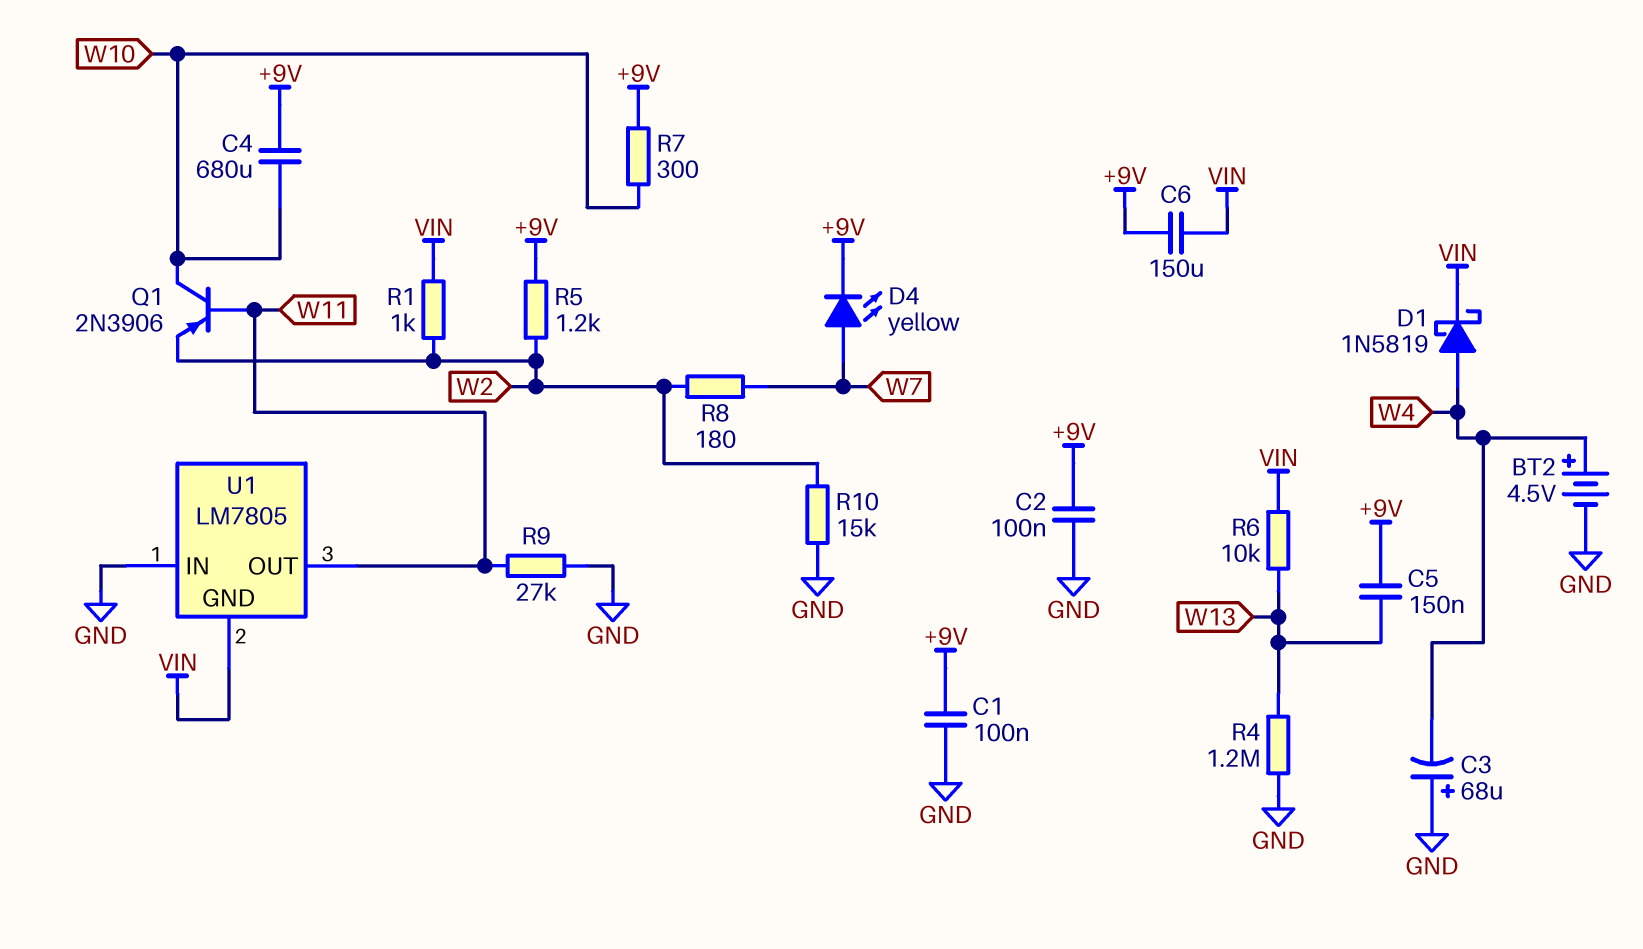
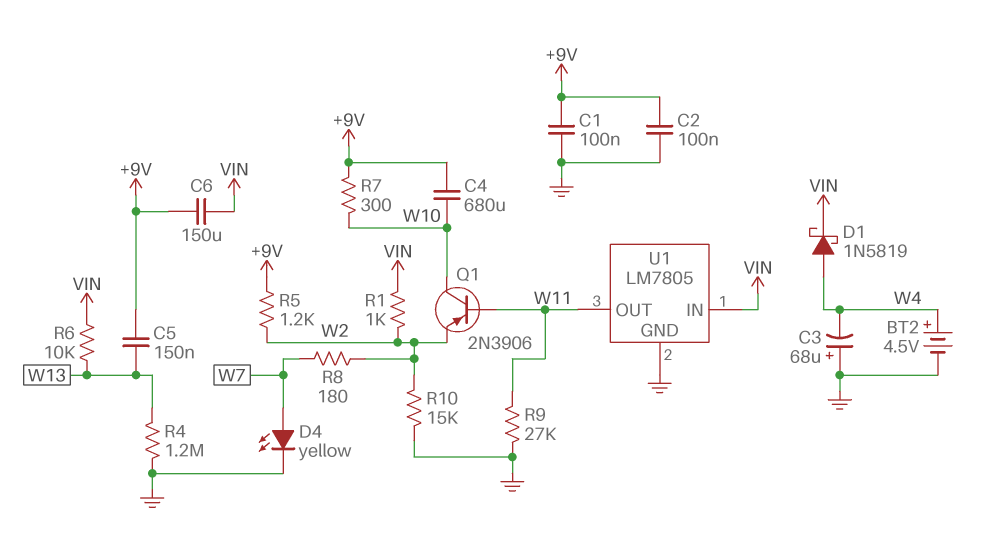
D4: LED yellow (A W7, K +9V) -> LED yellow (A W7, K GND)
U1 pin GND: VIN -> GND
U1 pin IN: GND -> VIN

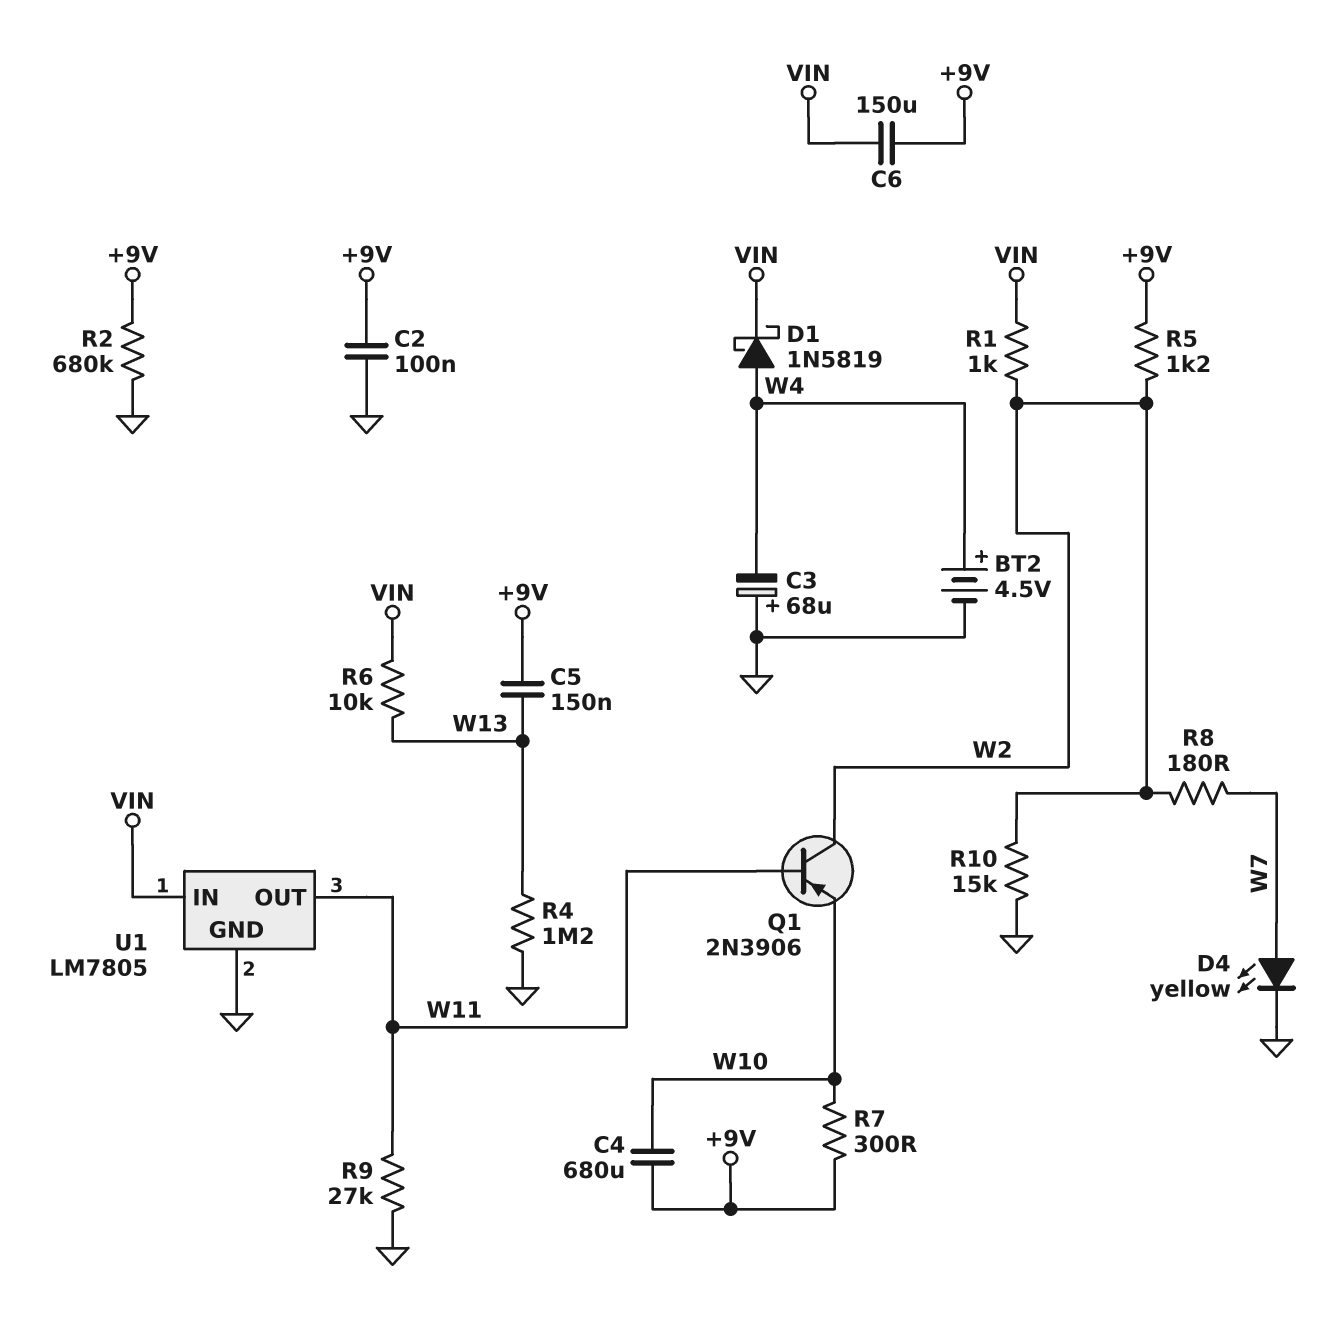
C1: 100nF (+9V, GND) -> none
Q1: PNP 2N3906 (B W11, C W10, E W2) -> PNP 2N3906 (B W11, C W2, E W10)
R2: none -> 680k (+9V, GND)

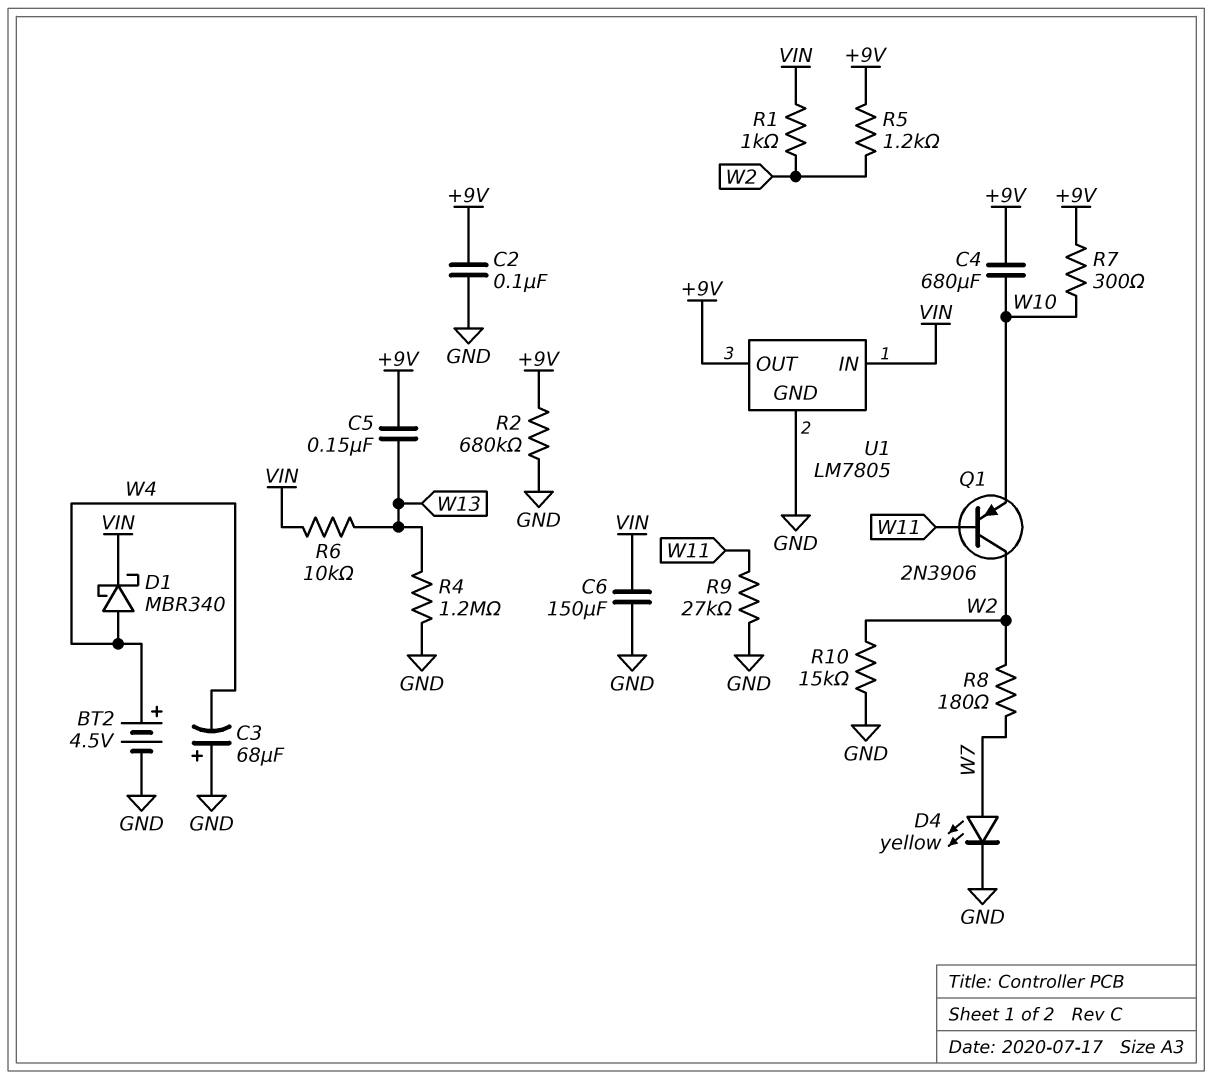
C6: 150uF (+9V, VIN) -> 150uF (GND, VIN)
D1: schottky 1N5819 (A W4, K VIN) -> schottky MBR340 (A W4, K VIN)
U1 pin OUT: W11 -> +9V

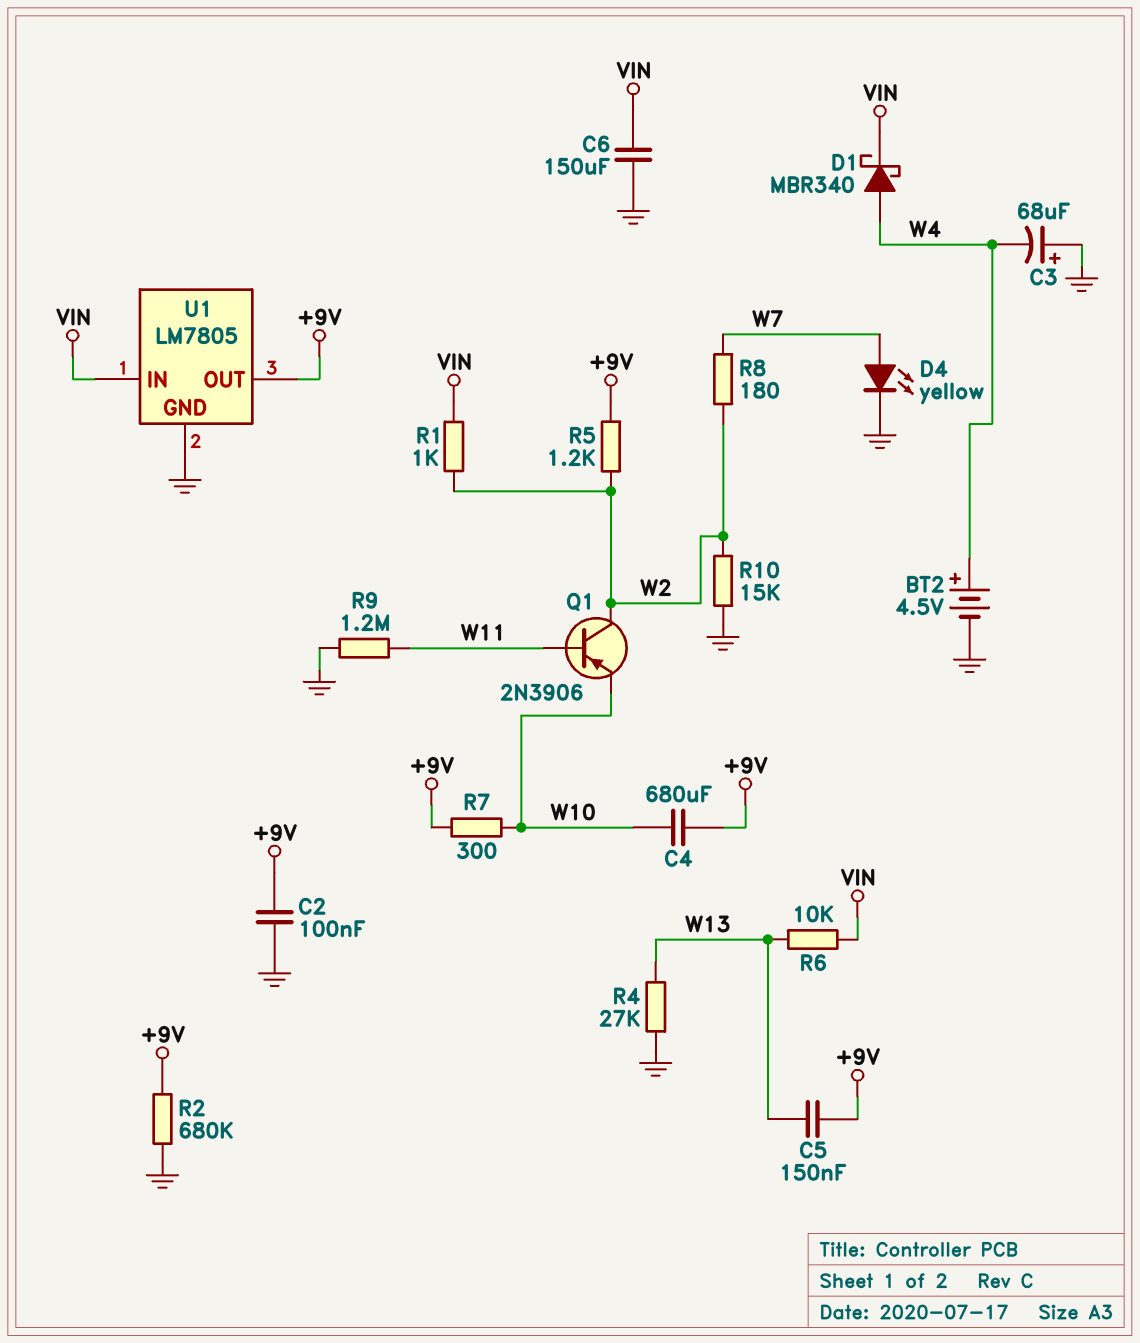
R4: 1.2M (GND, W13) -> 27k (GND, W13)
R9: 27k (GND, W11) -> 1.2M (GND, W11)

